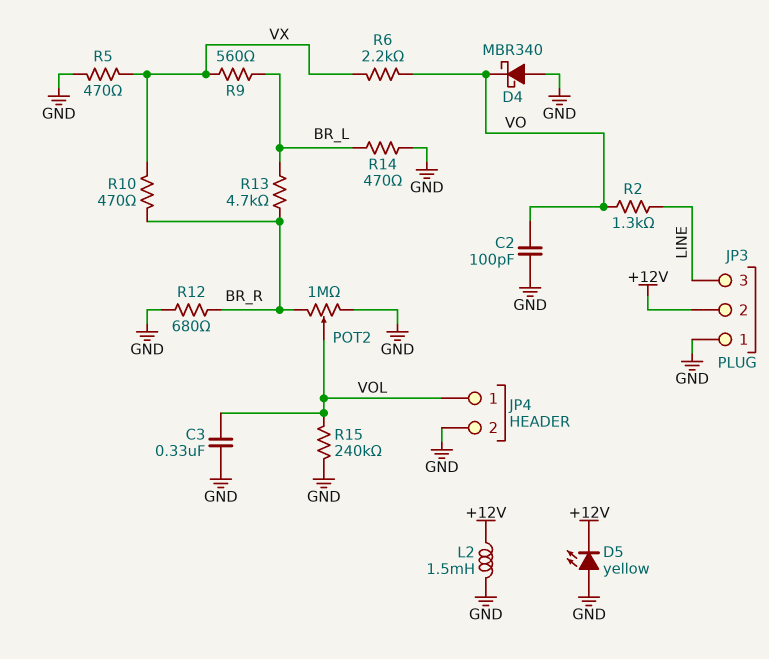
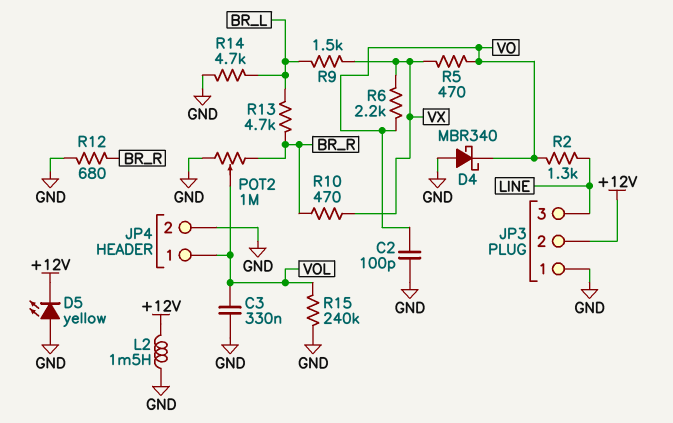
R5: 470 (GND, VX) -> 470 (VO, VX)
R9: 560 (BR_L, VX) -> 1.5k (BR_L, VX)
R14: 470 (BR_L, GND) -> 4.7k (BR_L, GND)

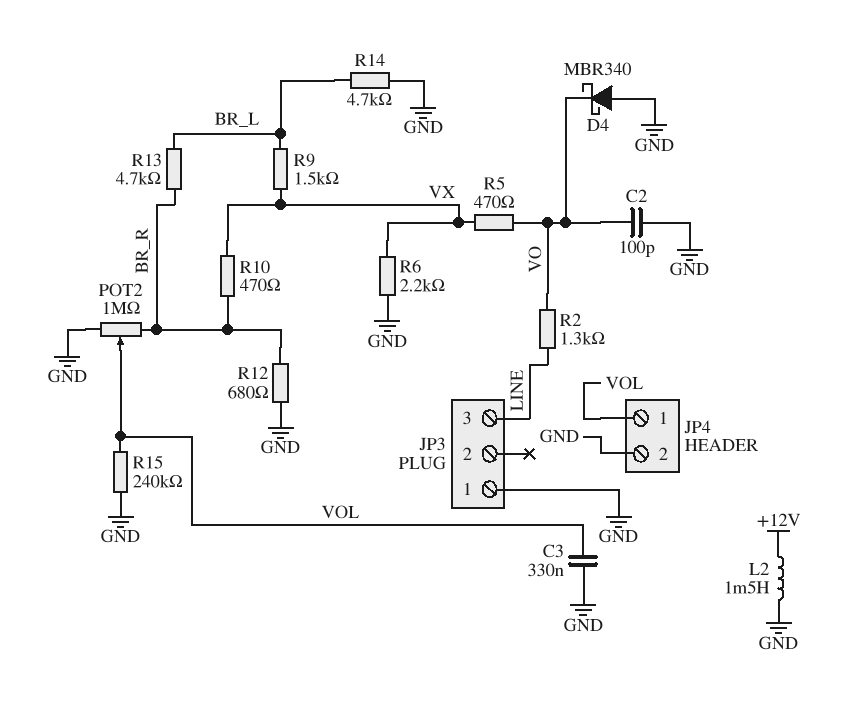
D5: LED yellow (A GND, K +12V) -> none
JP3 pin 2: +12V -> none
R6: 2.2k (VO, VX) -> 2.2k (GND, VX)

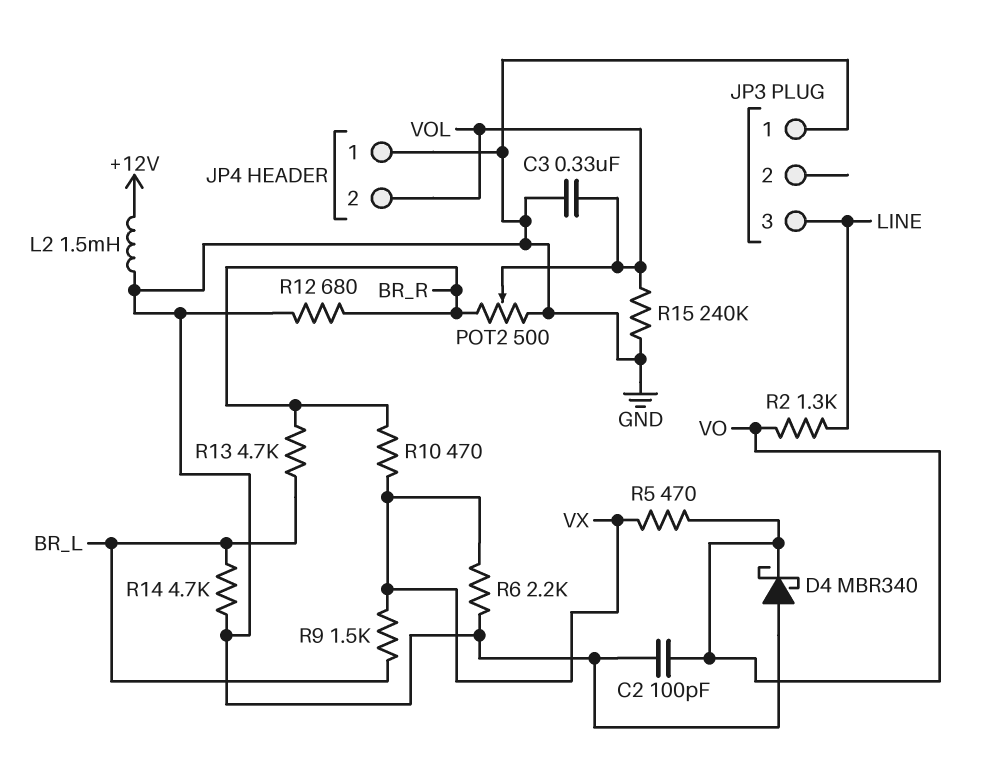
JP4 pin 1: VOL -> GND
JP4 pin 2: GND -> VOL
POT2: 1M (BR_R, GND, wiper VOL) -> 500 (BR_R, GND, wiper VOL)

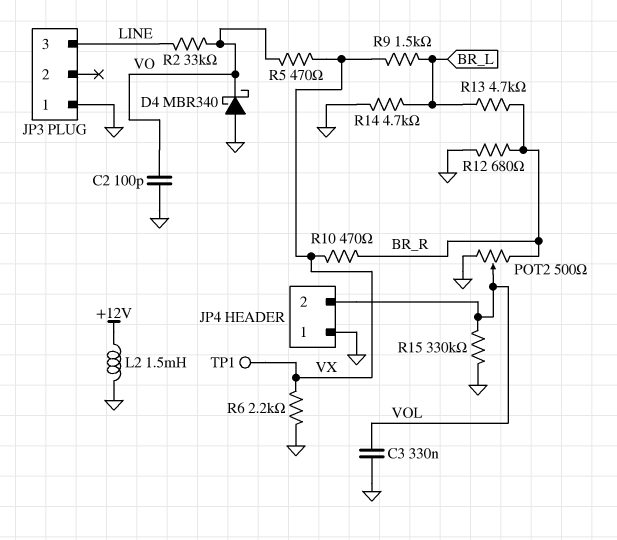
R2: 1.3k (LINE, VO) -> 33k (LINE, VO)
R15: 240k (GND, VOL) -> 330k (GND, VOL)
TP1: none -> test point (VX)

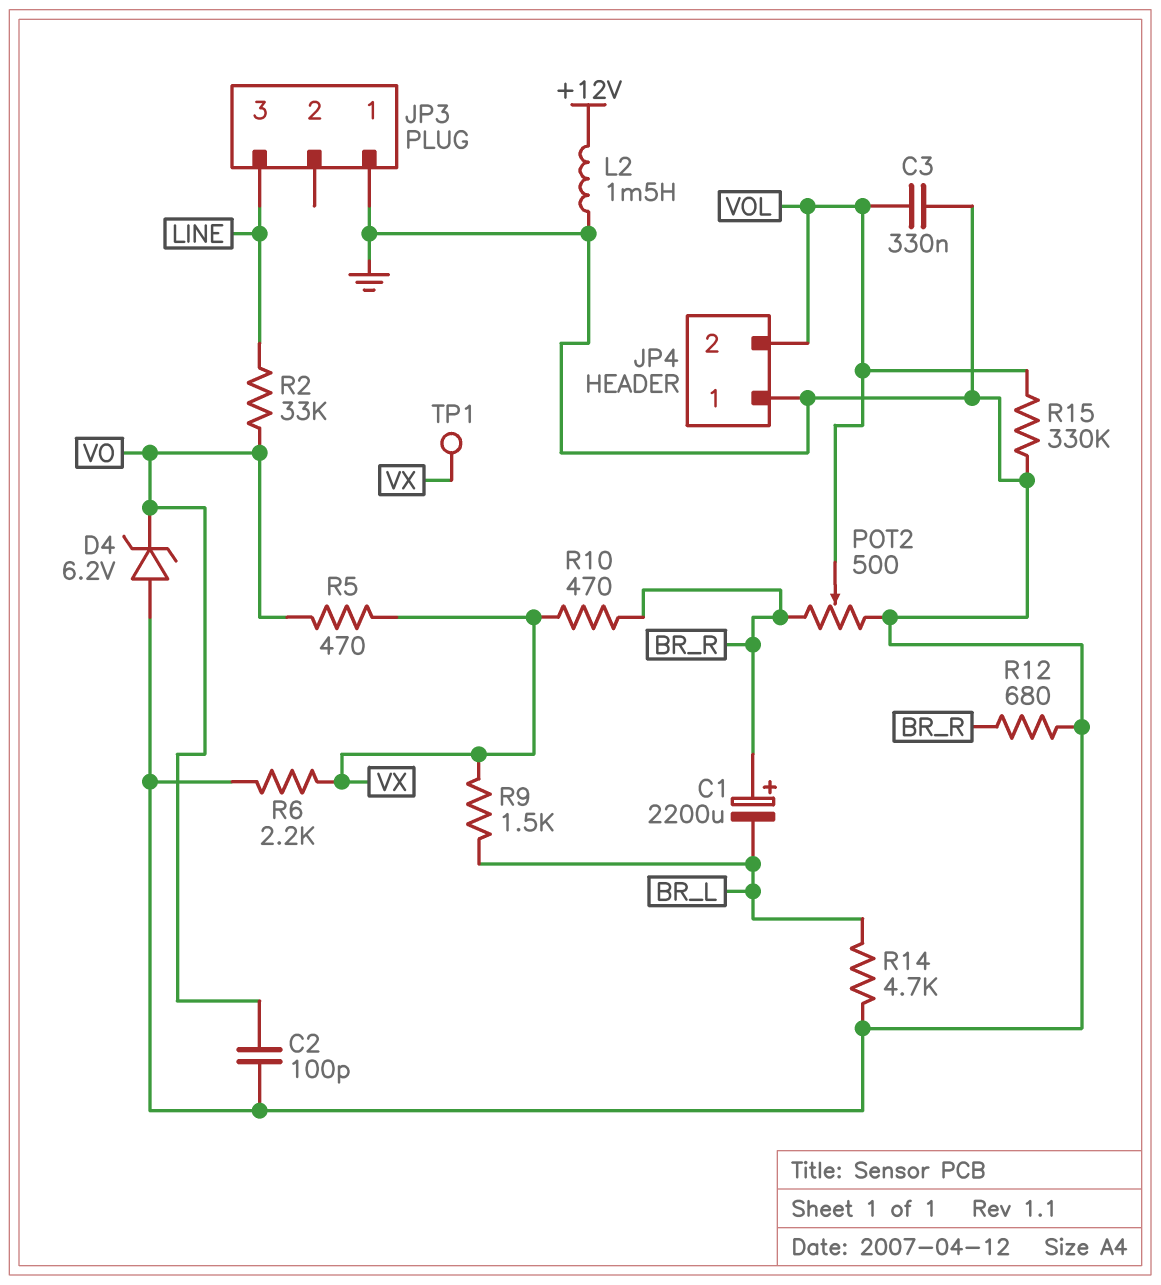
C1: none -> 2200uF (plus BR_R, minus BR_L)
D4: schottky MBR340 (A GND, K VO) -> zener 6.2V (A GND, K VO)
R13: 4.7k (BR_L, BR_R) -> none

